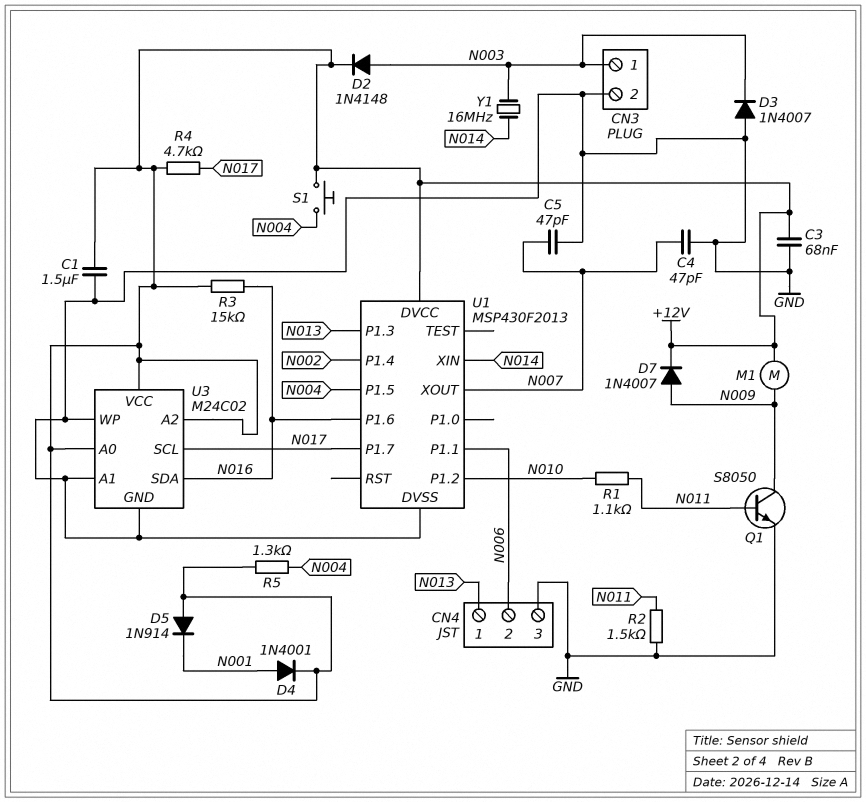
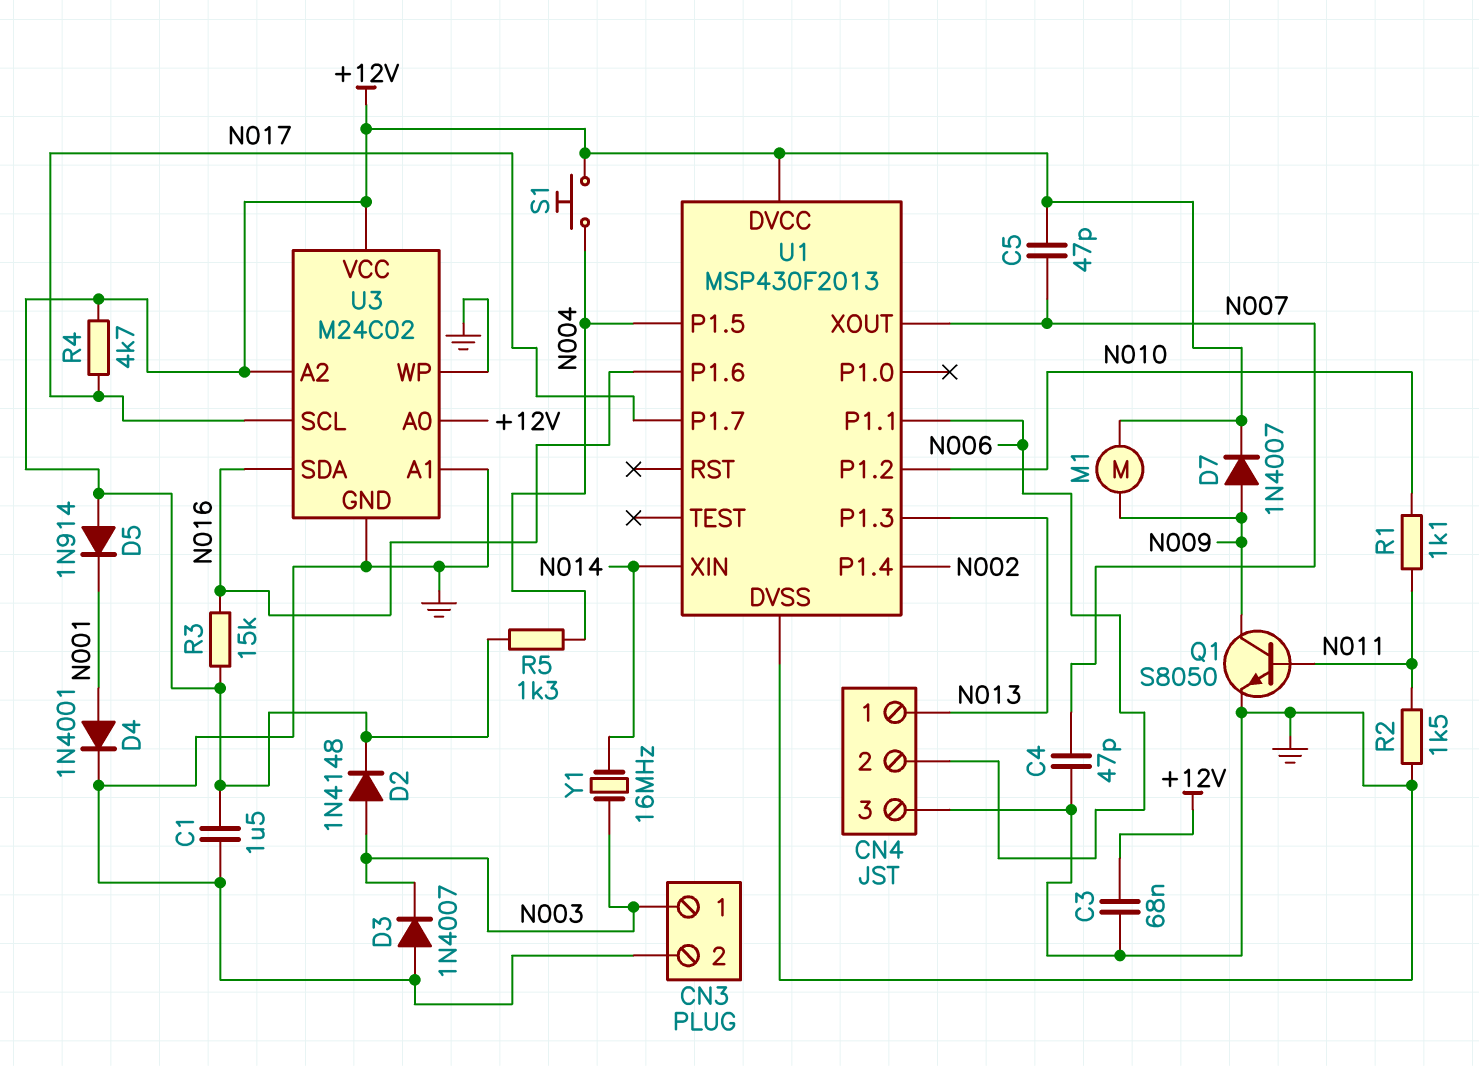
C5: 47pF (GND, N007) -> 47pF (+12V, N007)
D4: diode 1N4001 (A N001, K +12V) -> diode 1N4001 (A N001, K GND)

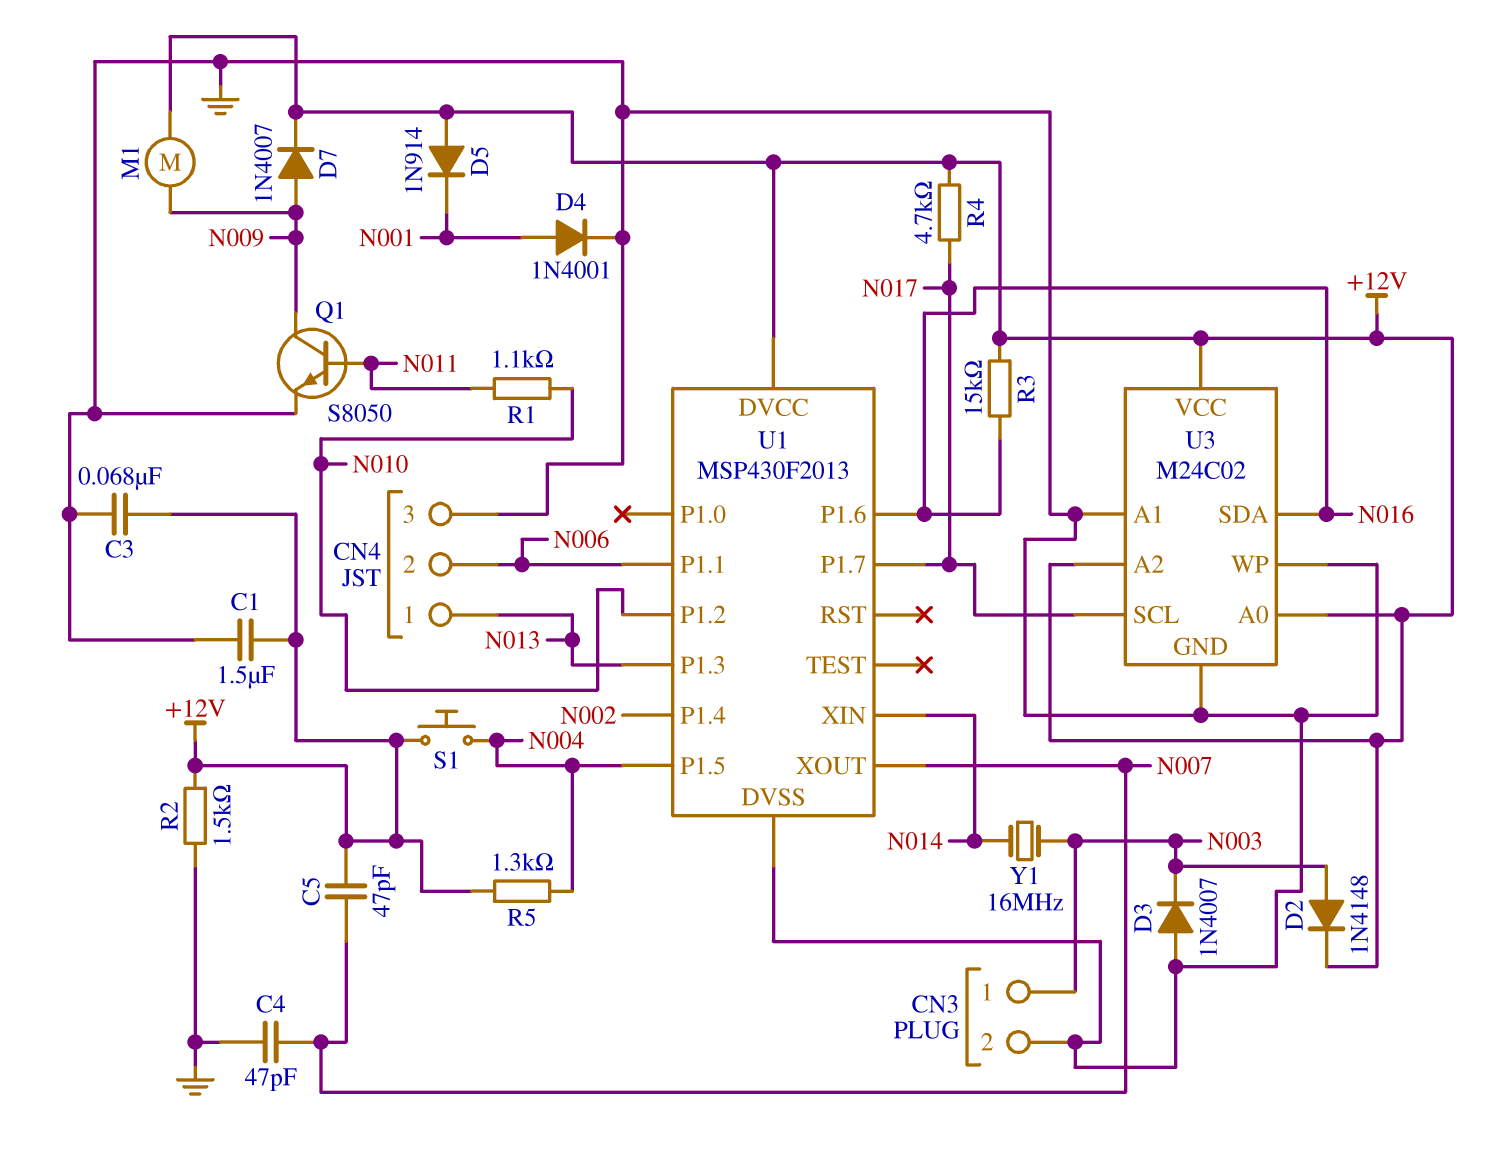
R2: 1.5k (GND, N011) -> 1.5k (+12V, GND)

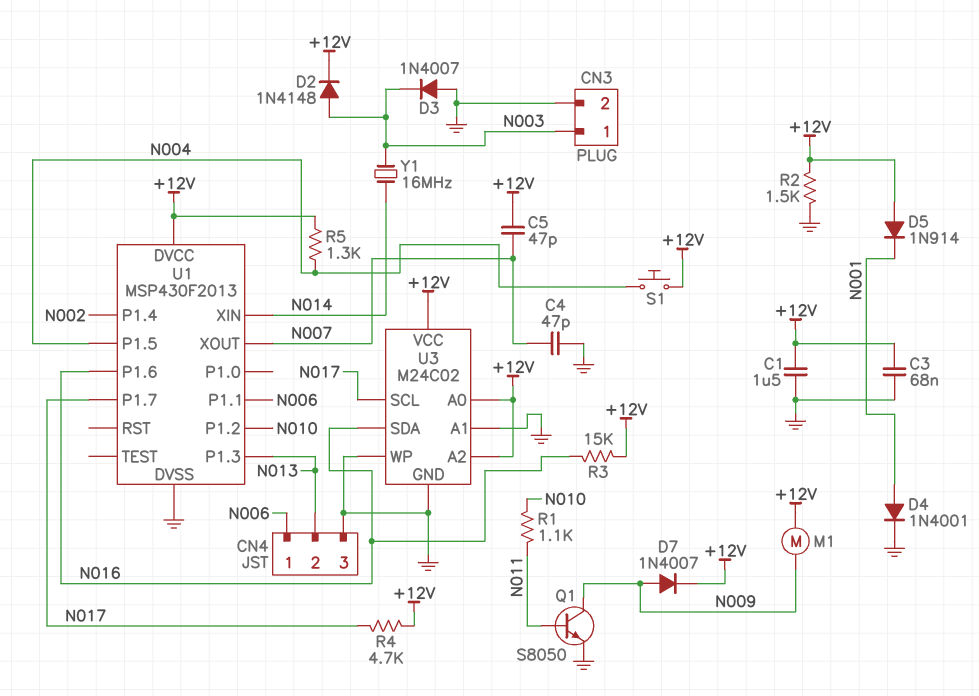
CN4 pin 1: N013 -> N006
CN4 pin 2: N006 -> N013

